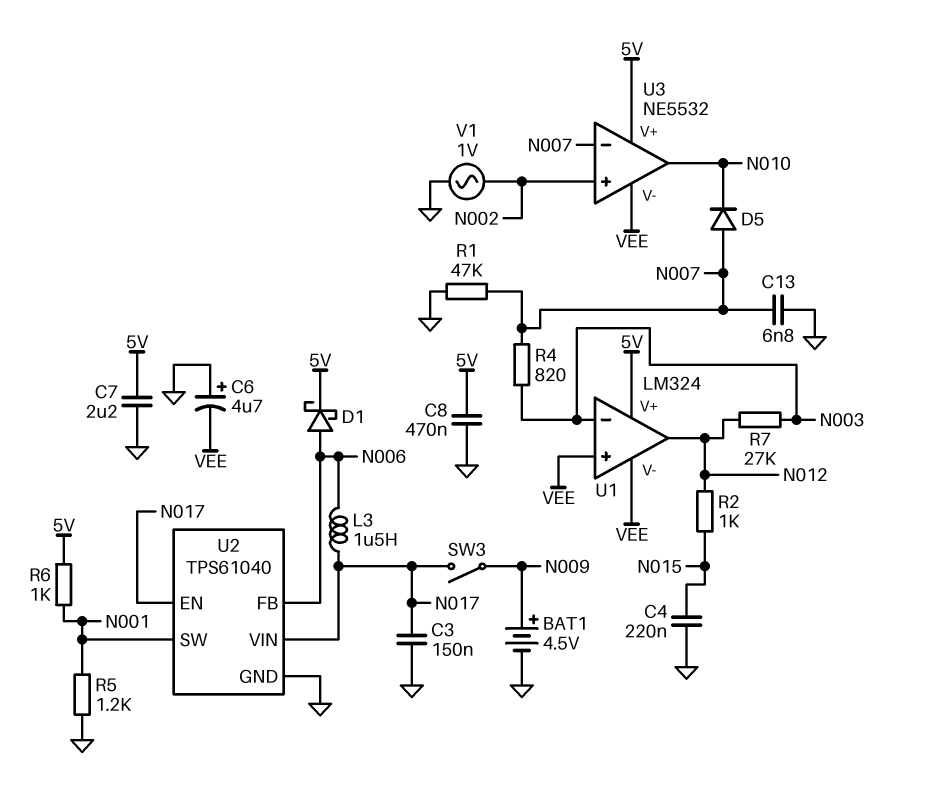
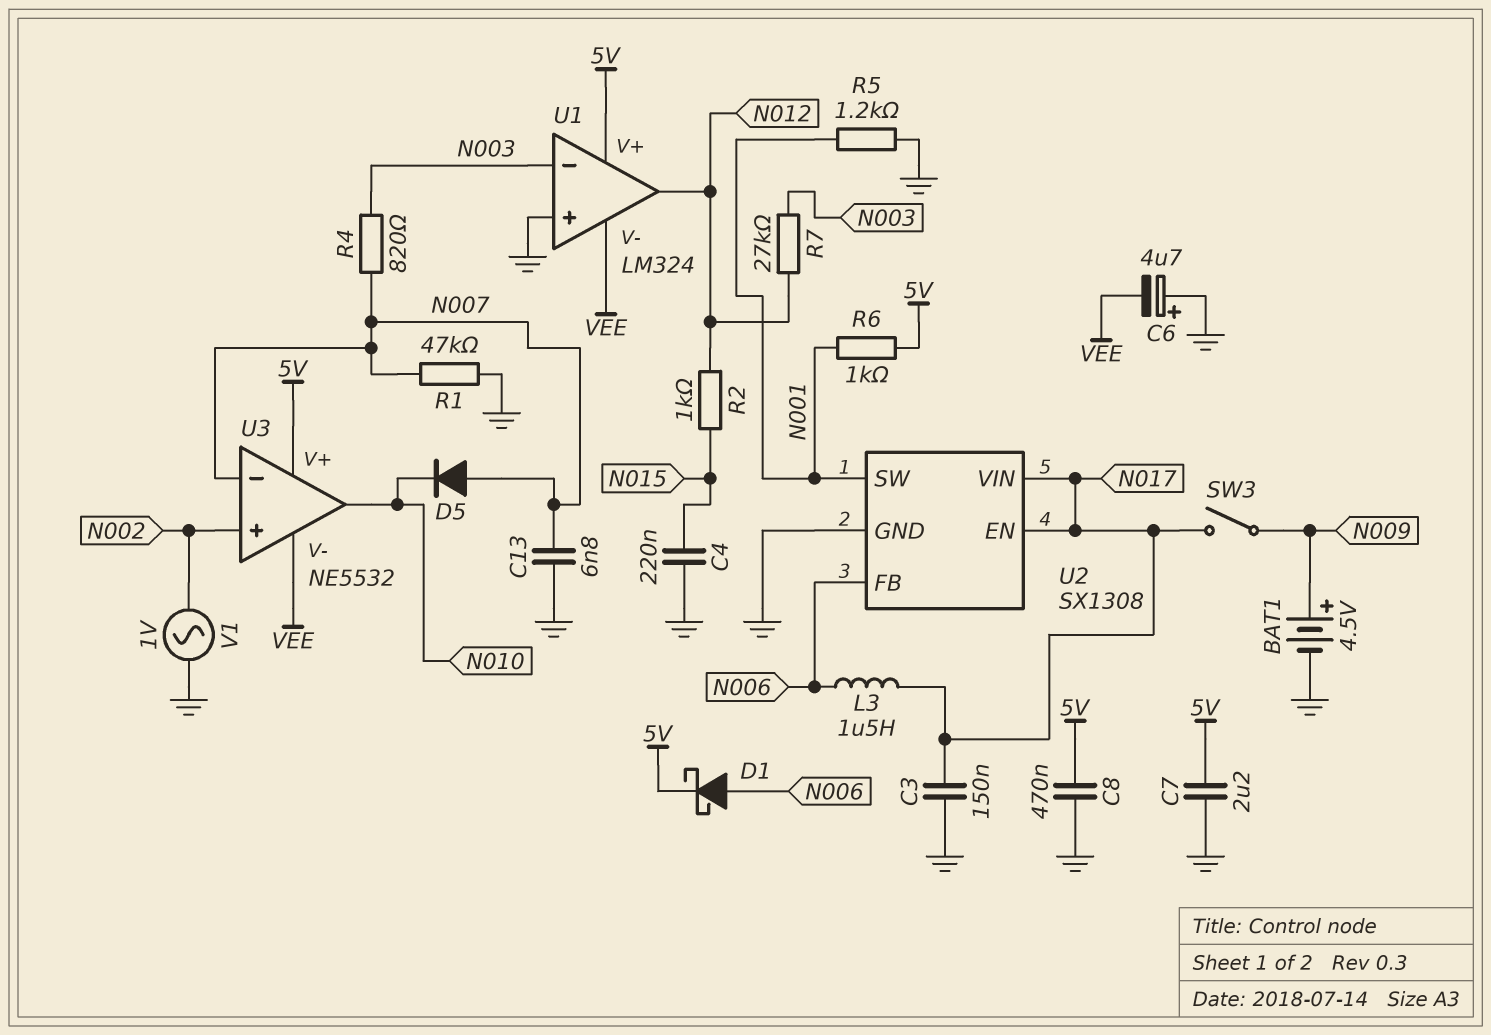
U1 pin in+: VEE -> GND
U2: TPS61040 -> SX1308

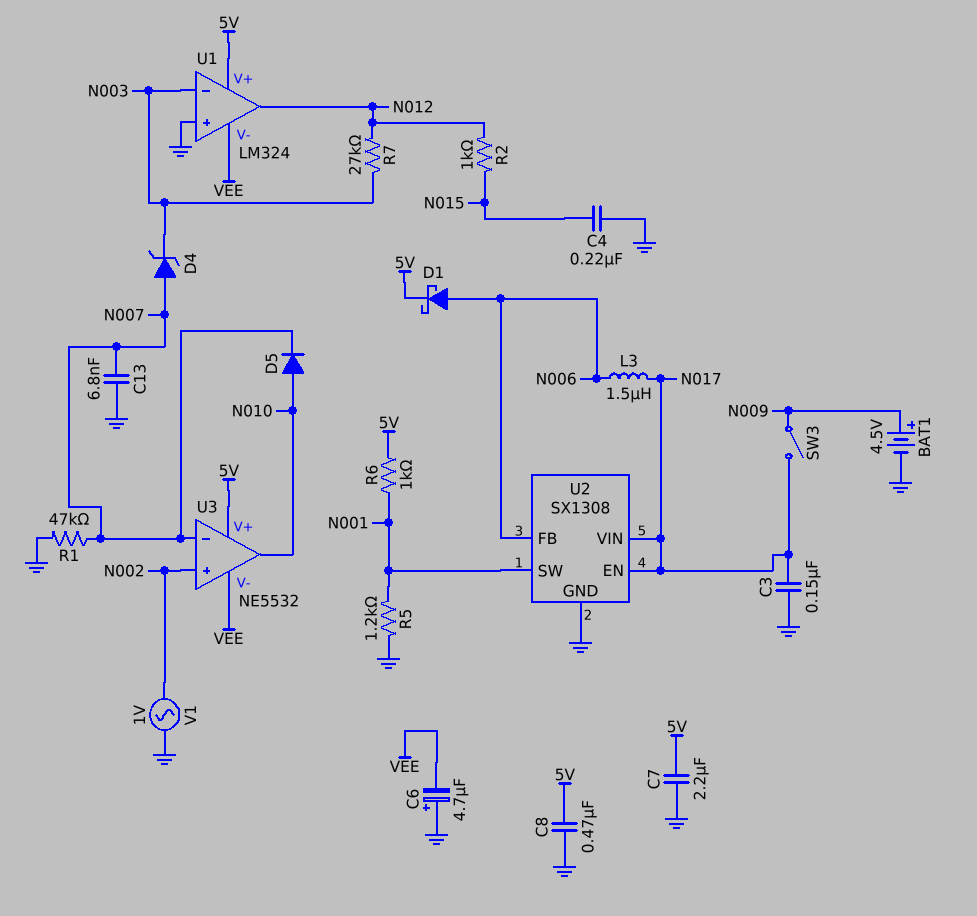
D4: none -> zener (A N007, K N003)
D5: diode (A N007, K N010) -> diode (A N010, K N007)
R4: 820 (N003, N007) -> none

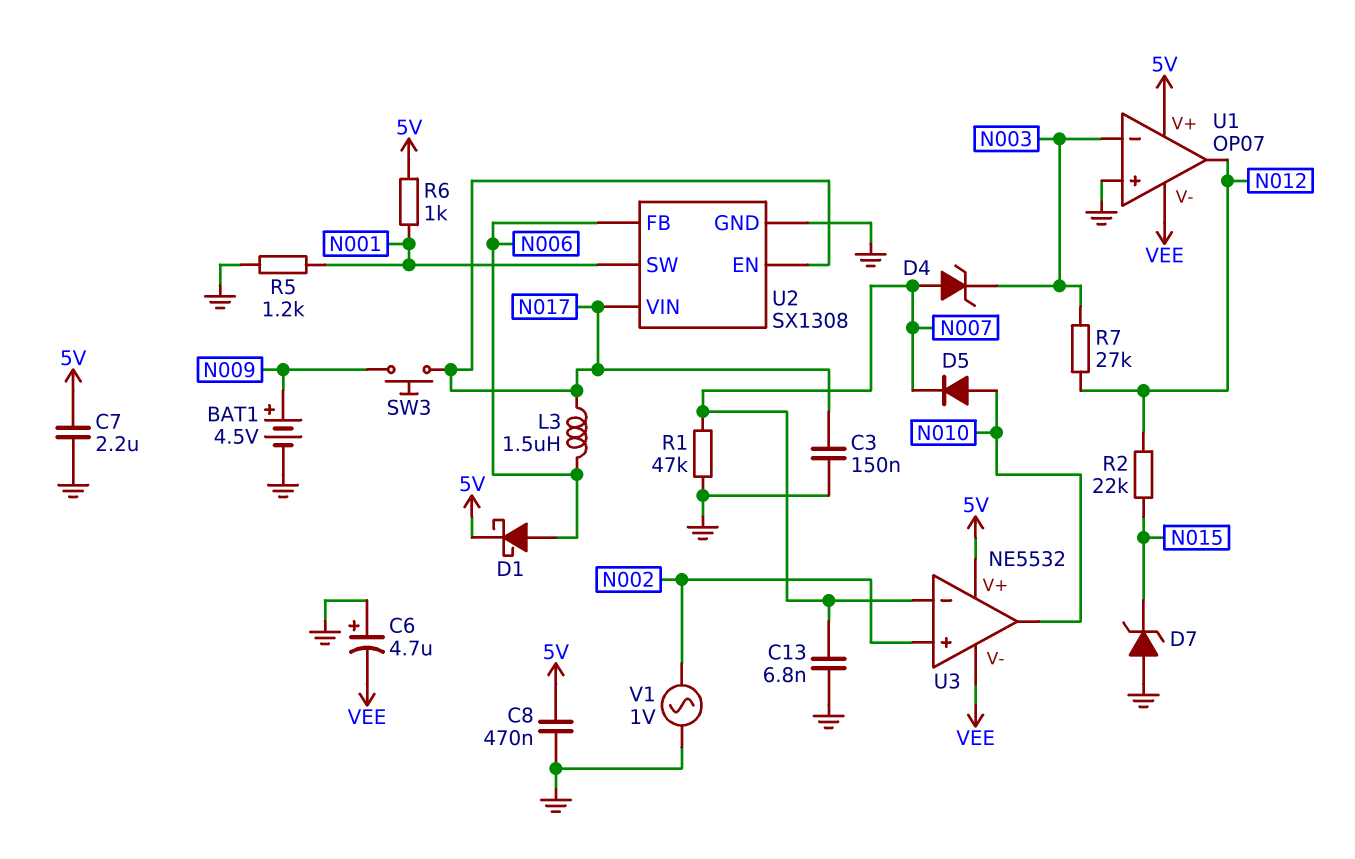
C4: 220nF (GND, N015) -> none
D7: none -> zener (A GND, K N015)
R2: 1k (N012, N015) -> 22k (N012, N015)
SW3: switch (N009, N017) -> button (N009, N017)
U1: LM324 -> OP07

